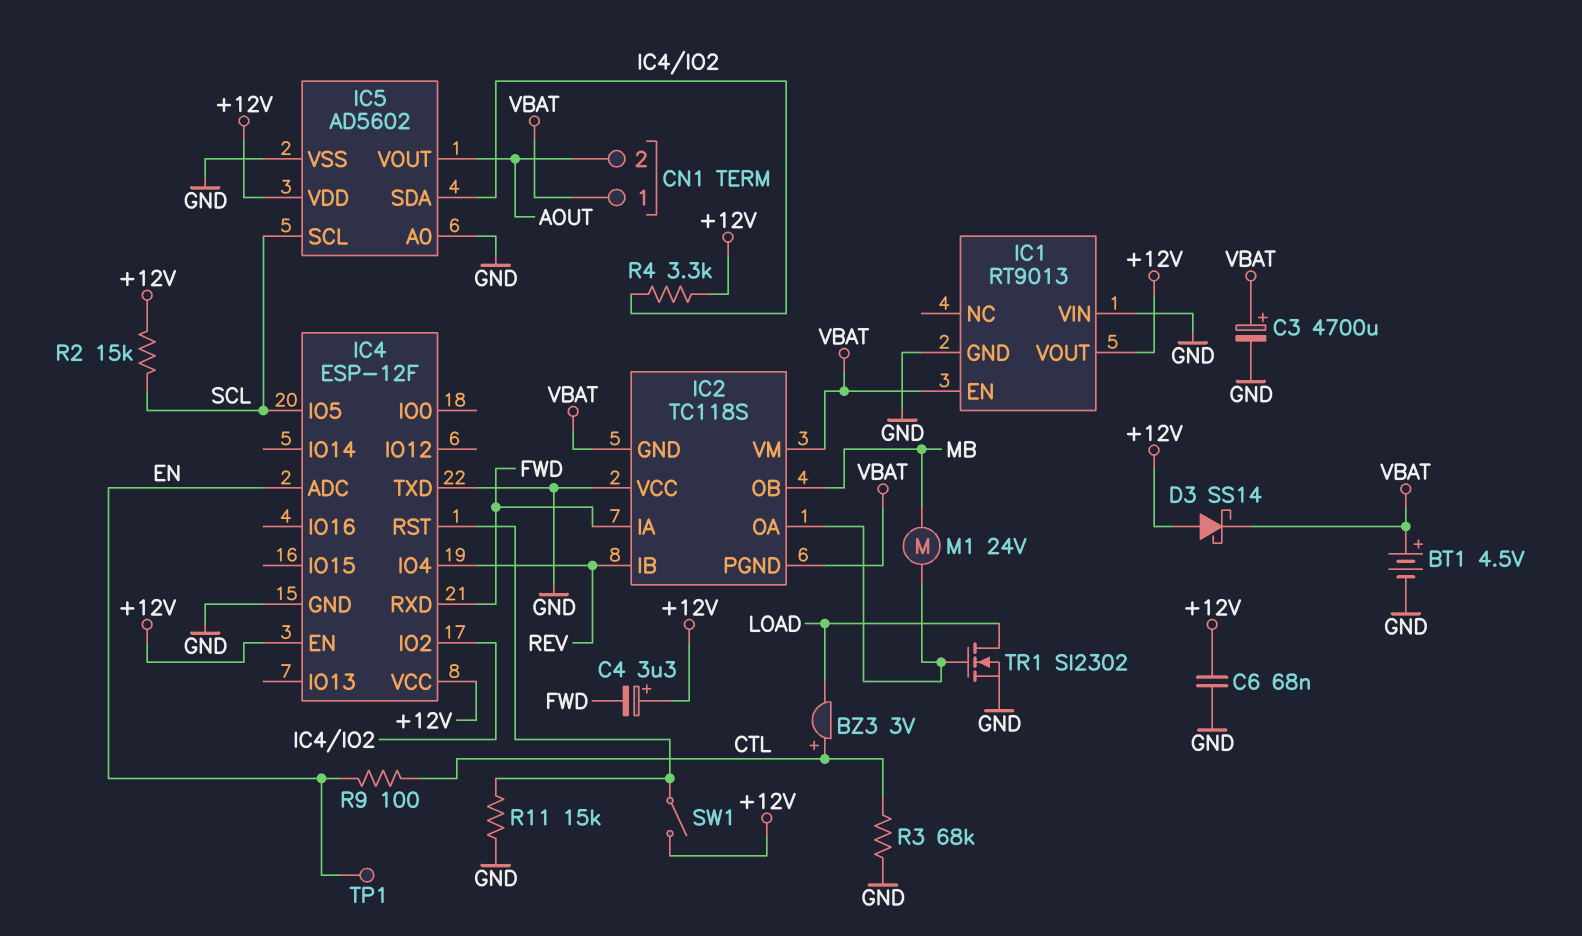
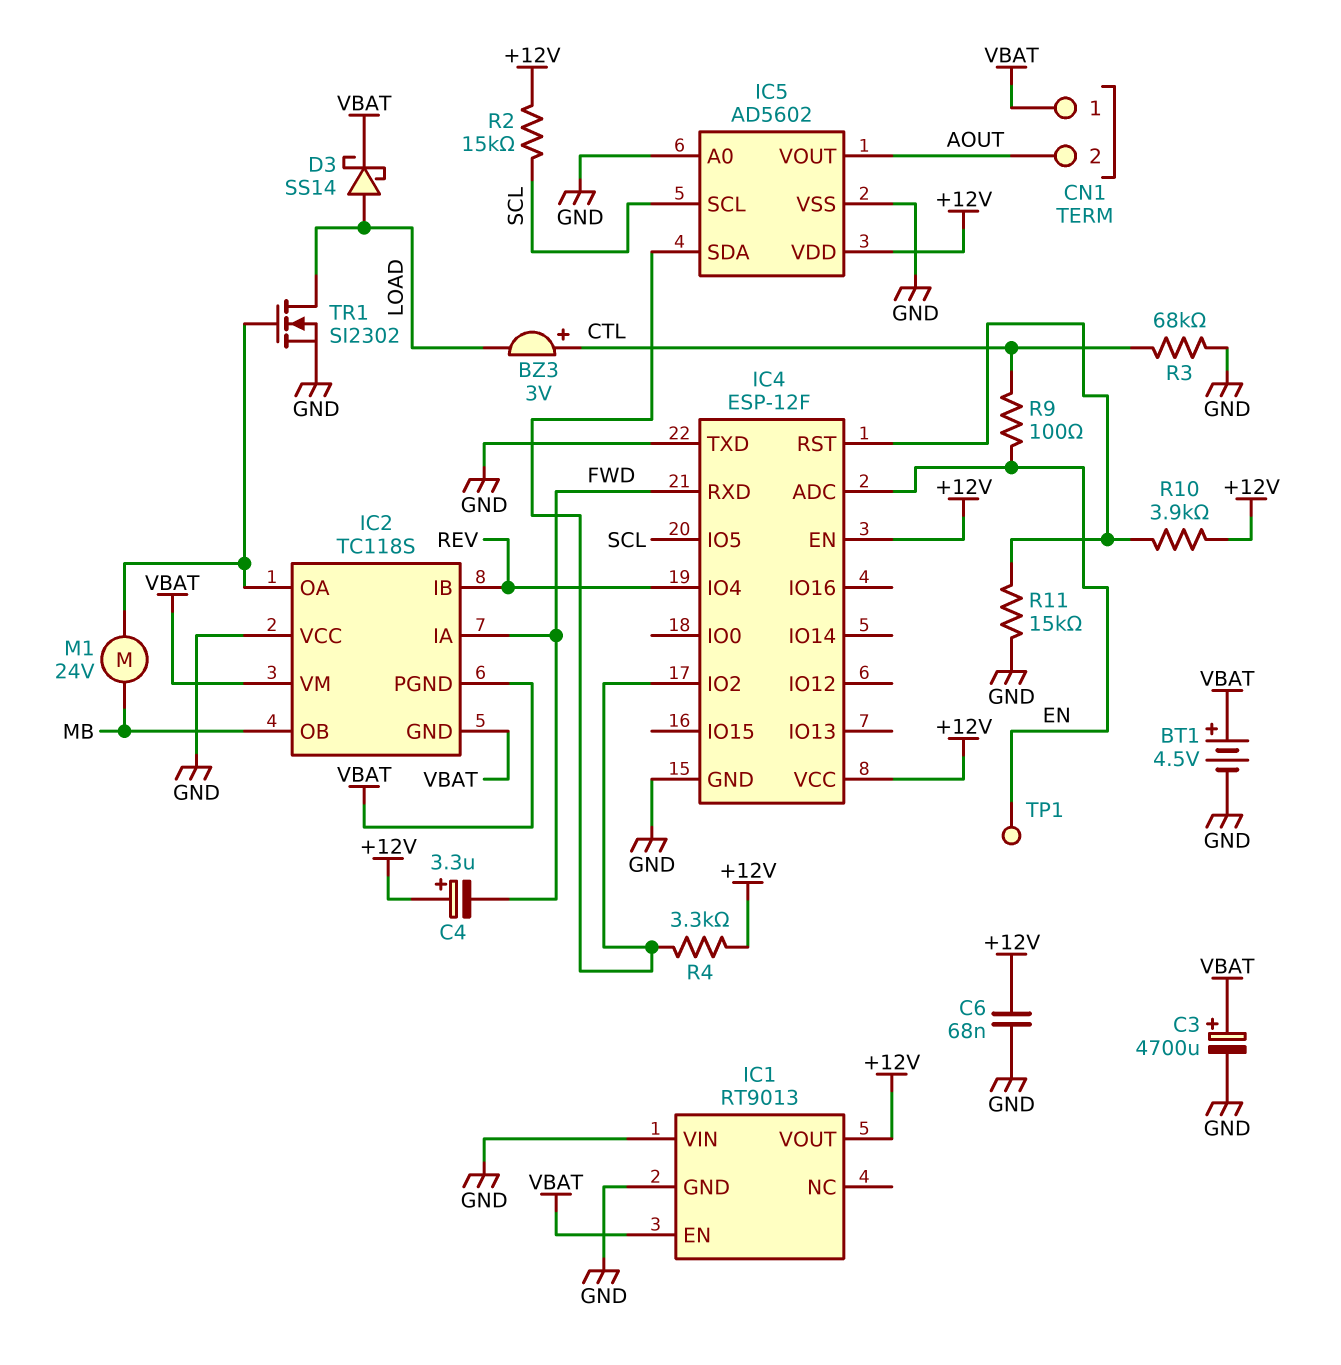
D3: schottky SS14 (A +12V, K VBAT) -> schottky SS14 (A LOAD, K VBAT)
R10: none -> 3.9k (+12V, IC4/RST)
SW1: switch (+12V, IC4/RST) -> none

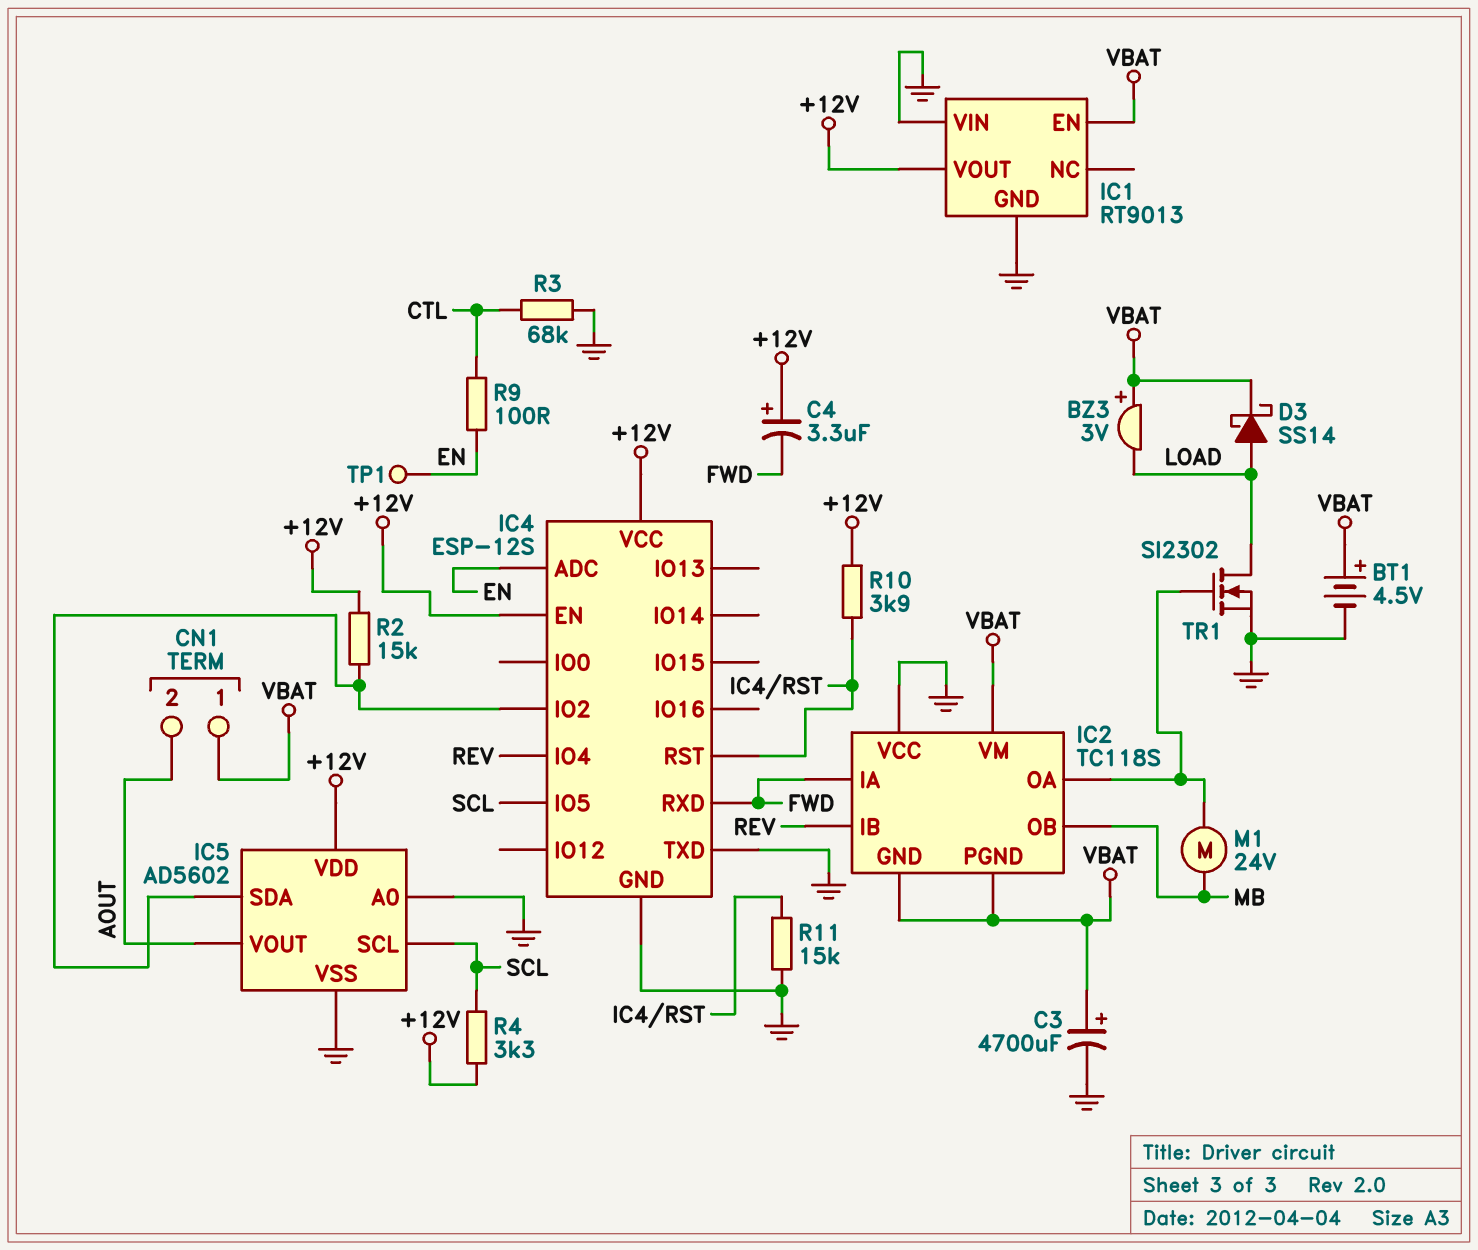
BZ3: buzzer 3V (plus CTL, minus LOAD) -> buzzer 3V (plus VBAT, minus LOAD)
C6: 68nF (+12V, GND) -> none
IC4: ESP-12F -> ESP-12S
R2: 15k (+12V, SCL) -> 15k (+12V, IC4/IO2)
R4: 3.3k (+12V, IC4/IO2) -> 3.3k (+12V, SCL)

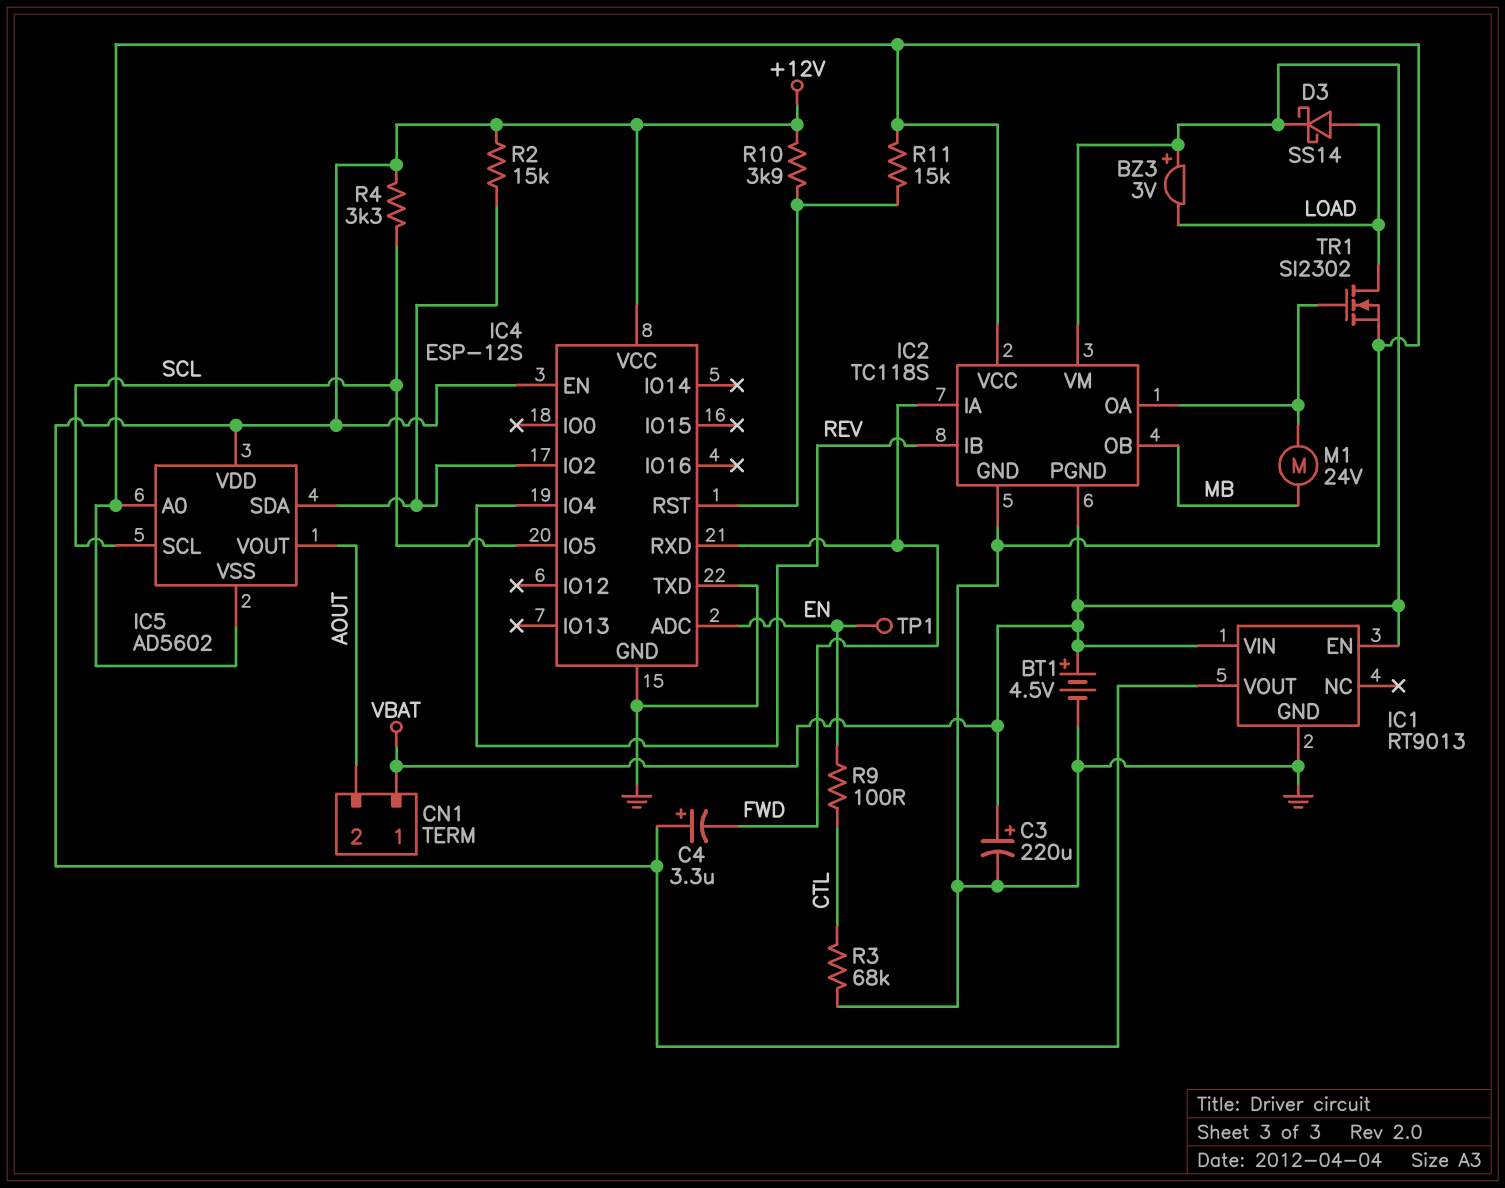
C3: 4700uF (plus VBAT, minus GND) -> 220uF (plus VBAT, minus GND)
IC1 pin VIN: GND -> VBAT
IC2 pin GND: VBAT -> GND

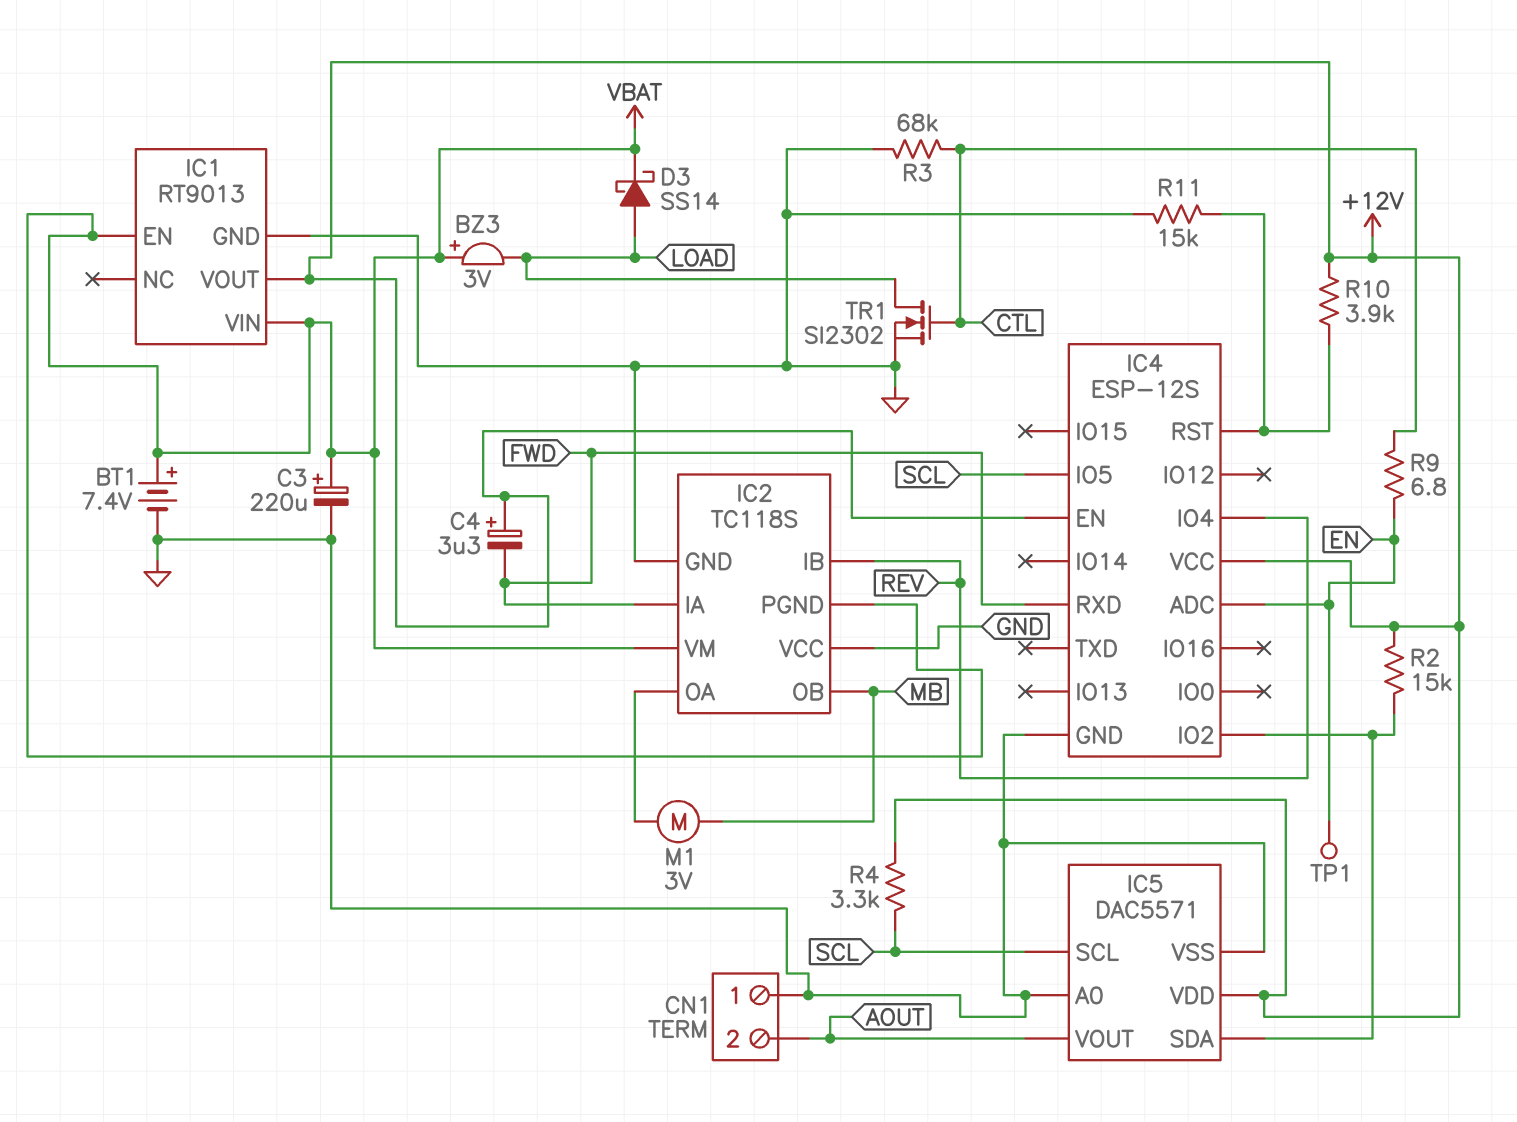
BT1: 4.5V (plus VBAT, minus GND) -> 7.4V (plus VBAT, minus GND)
CN1 pin 1: VBAT -> GND
IC4 pin TXD: GND -> none
IC5: AD5602 -> DAC5571
M1: motor 24V (IC2/OA, MB) -> motor 3V (IC2/OA, MB)
R9: 100 (CTL, EN) -> 6.8 (CTL, EN)
TR1: NMOS SI2302 (G IC2/OA, D LOAD, S GND) -> NMOS SI2302 (G CTL, D LOAD, S GND)

